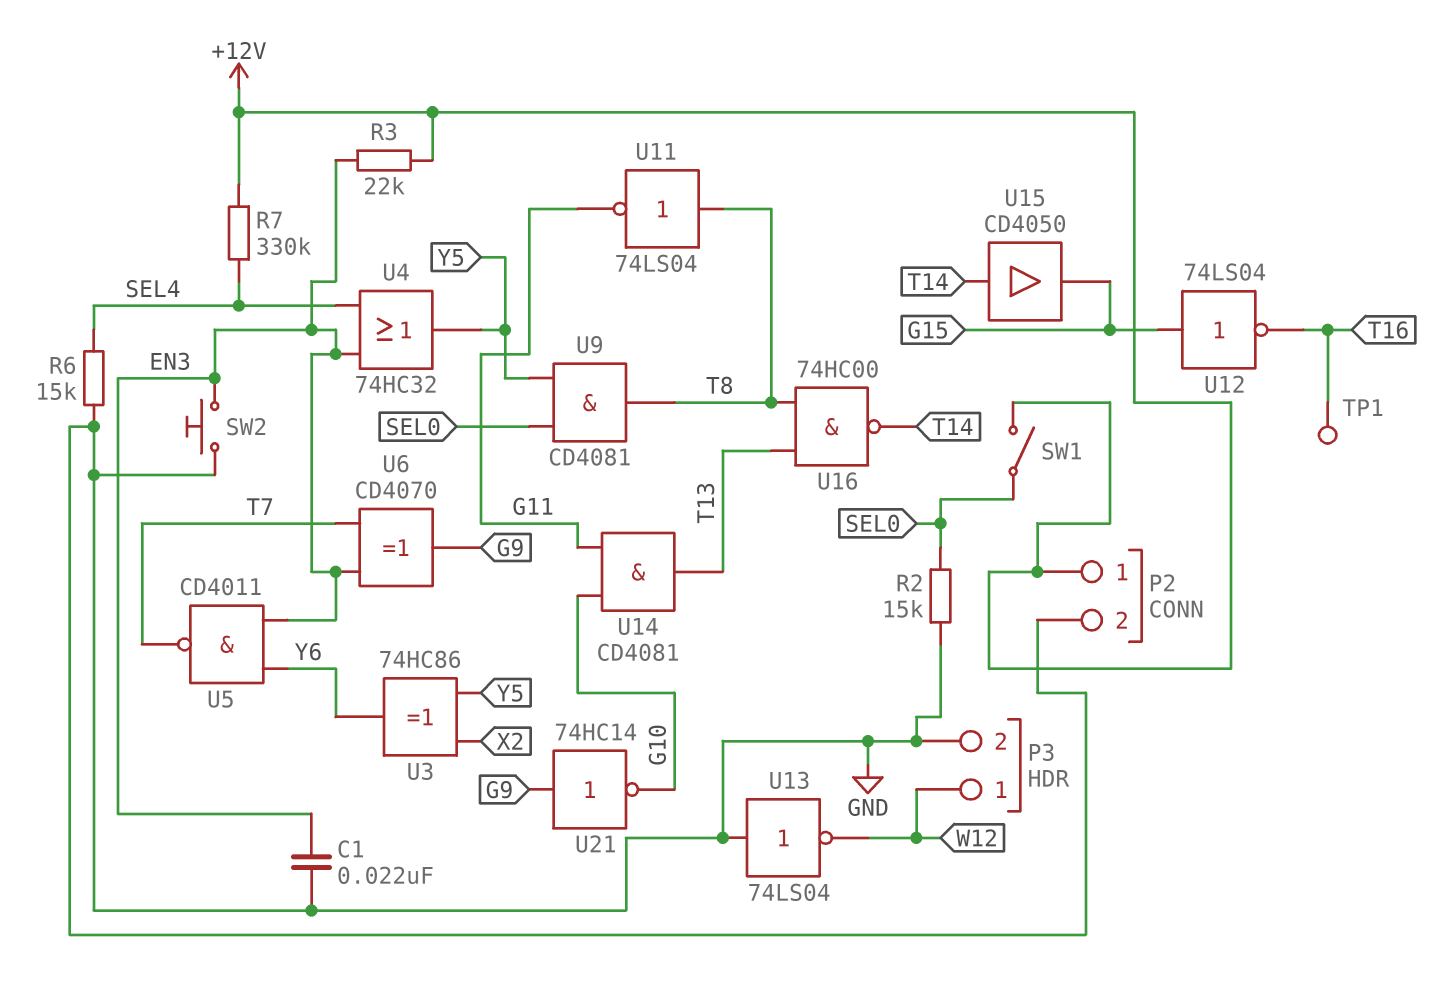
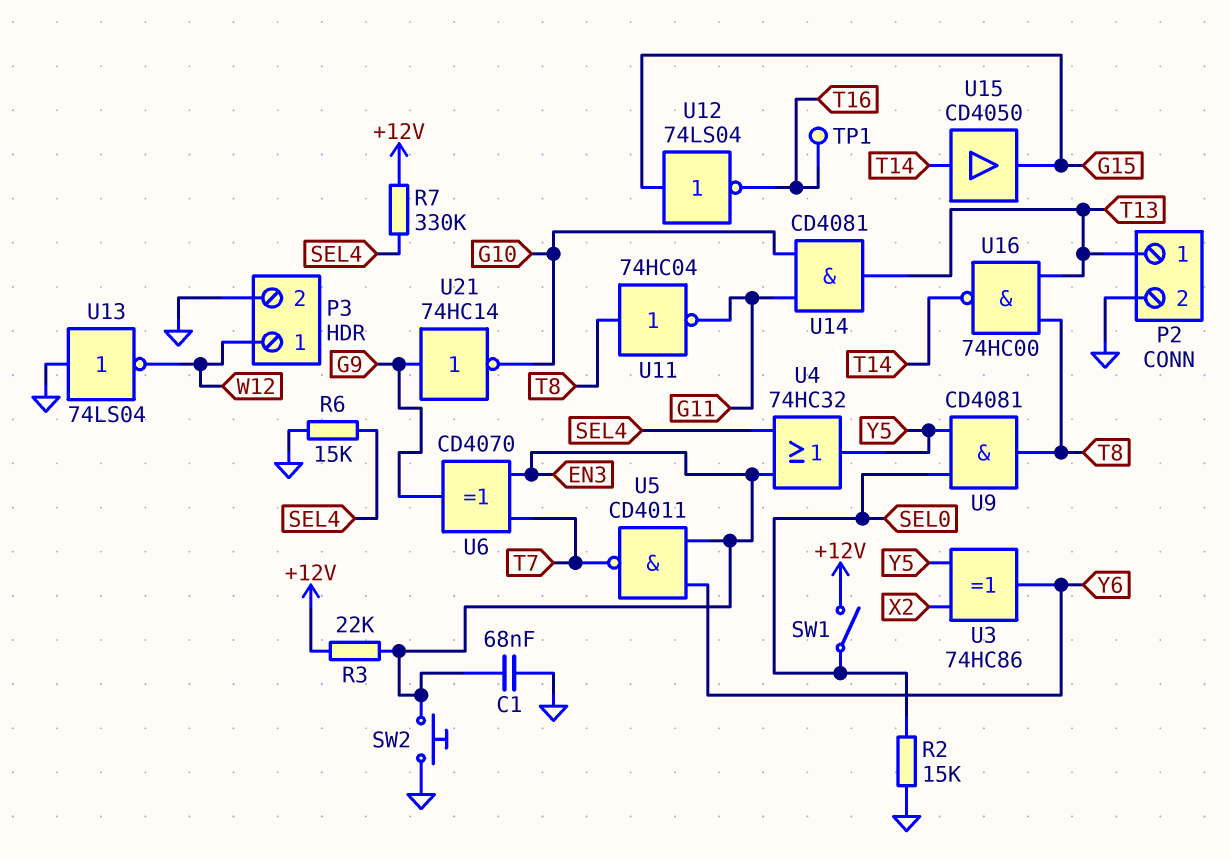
C1: 22nF (EN3, GND) -> 68nF (EN3, GND)
P2 pin 1: +12V -> T13
U11: NOT 74LS04 (in T8, out G11) -> NOT 74HC04 (in T8, out G11)

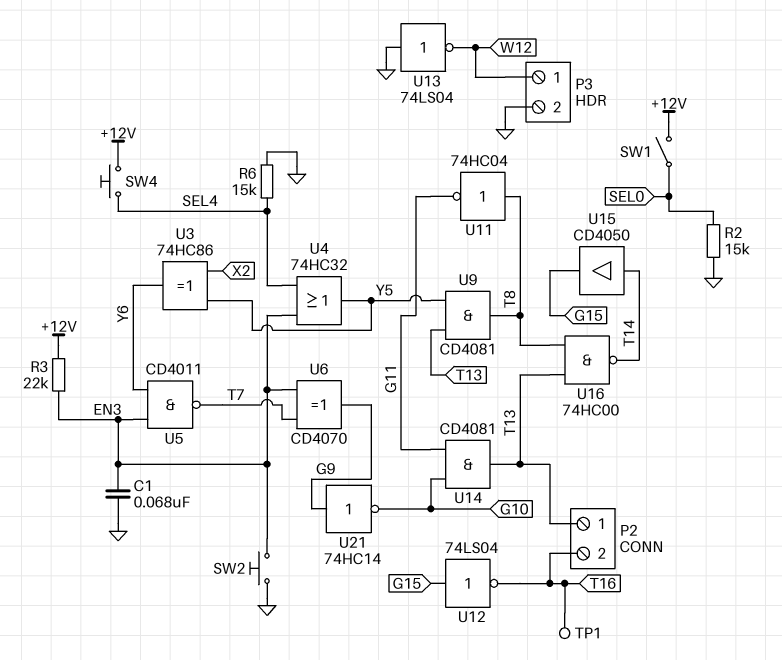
P2 pin 2: GND -> T16
R7: 330k (+12V, SEL4) -> none
SW4: none -> button (+12V, SEL4)
U9: AND CD4081 (in SEL0, in Y5, out T8) -> AND CD4081 (in T13, in Y5, out T8)

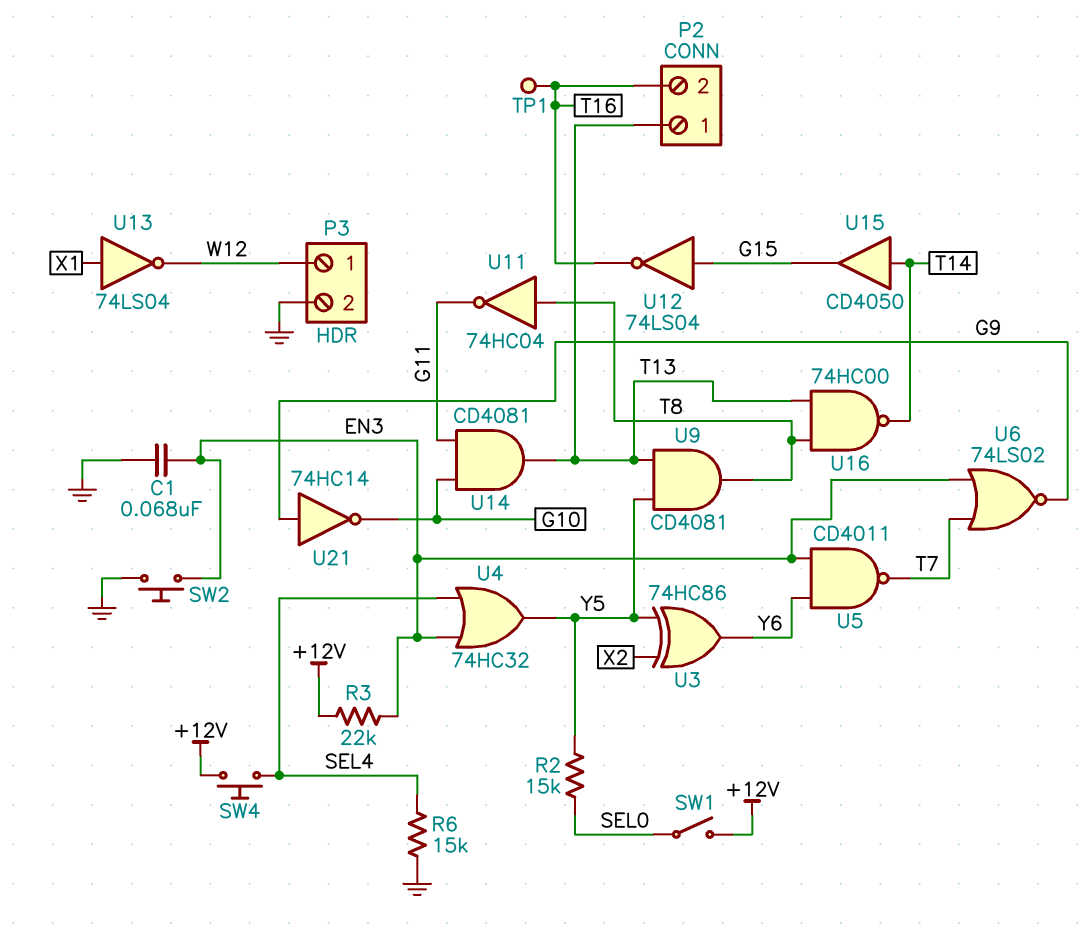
R2: 15k (GND, SEL0) -> 15k (SEL0, Y5)
U6: XOR CD4070 (in EN3, in T7, out G9) -> NOR 74LS02 (in EN3, in T7, out G9)
U13: NOT 74LS04 (in GND, out W12) -> NOT 74LS04 (in X1, out W12)

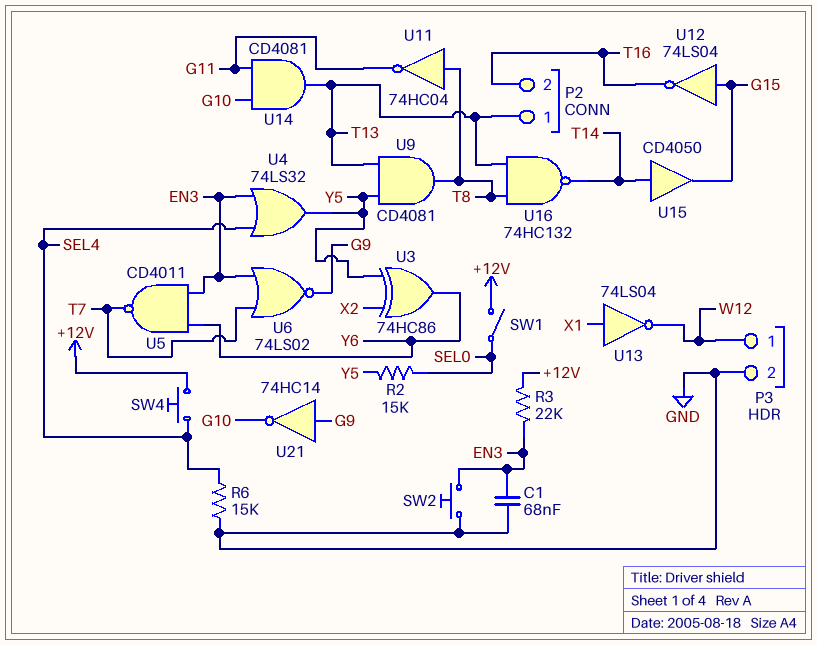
TP1: test point (T16) -> none
U4: OR 74HC32 (in EN3, in SEL4, out Y5) -> OR 74LS32 (in EN3, in SEL4, out Y5)
U16: NAND 74HC00 (in T8, in T13, out T14) -> NAND 74HC132 (in T8, in T13, out T14)

